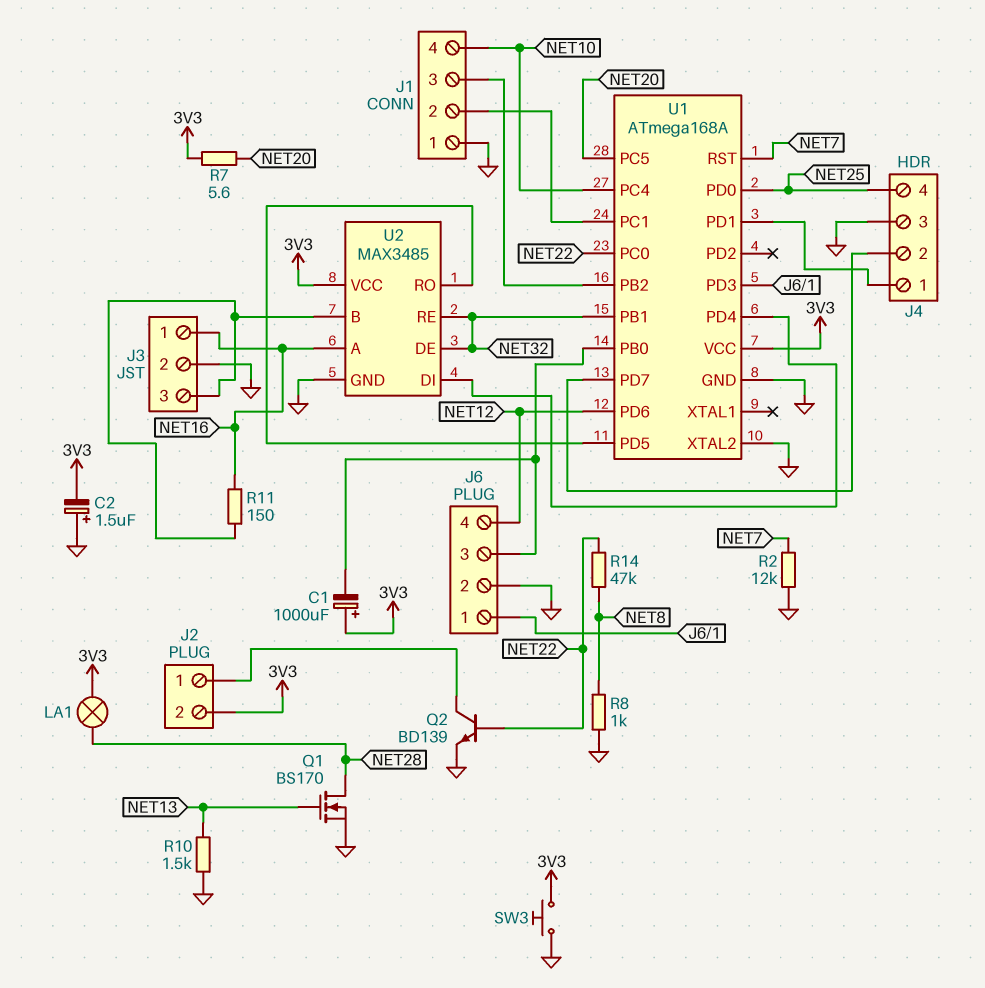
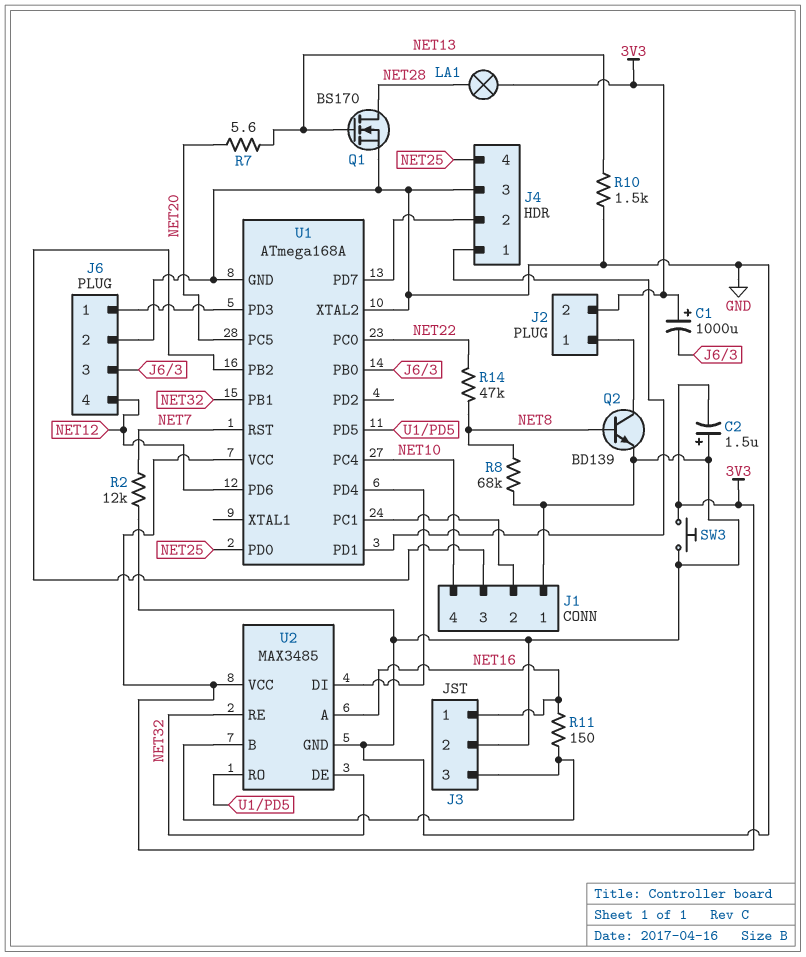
Q2: NPN BD139 (B NET22, C J2/1, E GND) -> NPN BD139 (B NET8, C J2/1, E GND)
R7: 5.6 (3V3, NET20) -> 5.6 (NET13, NET20)
R8: 1k (GND, NET8) -> 68k (GND, NET8)

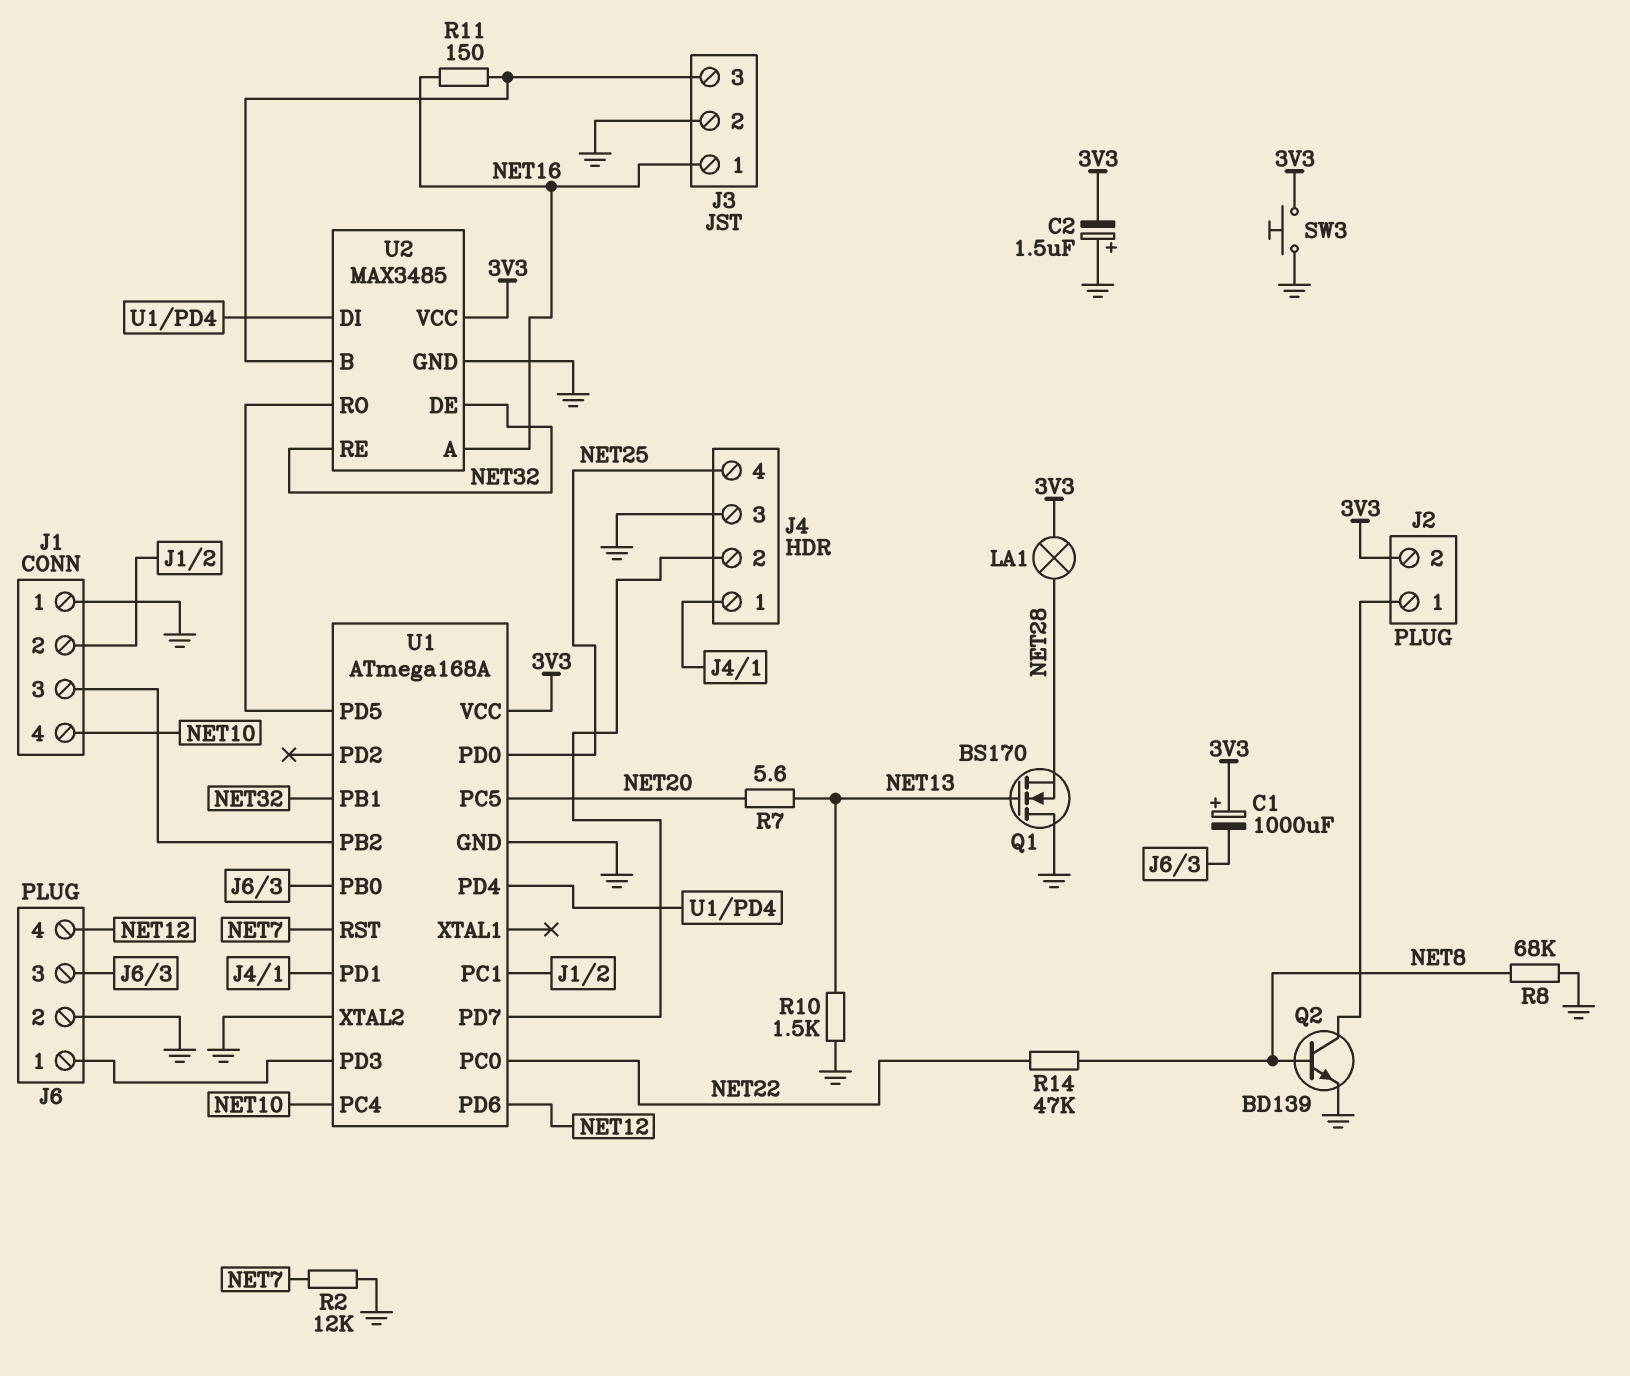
Q1: NMOS BS170 (G NET13, D NET28, S GND) -> NMOS BS170 (G NET13, D GND, S NET28)

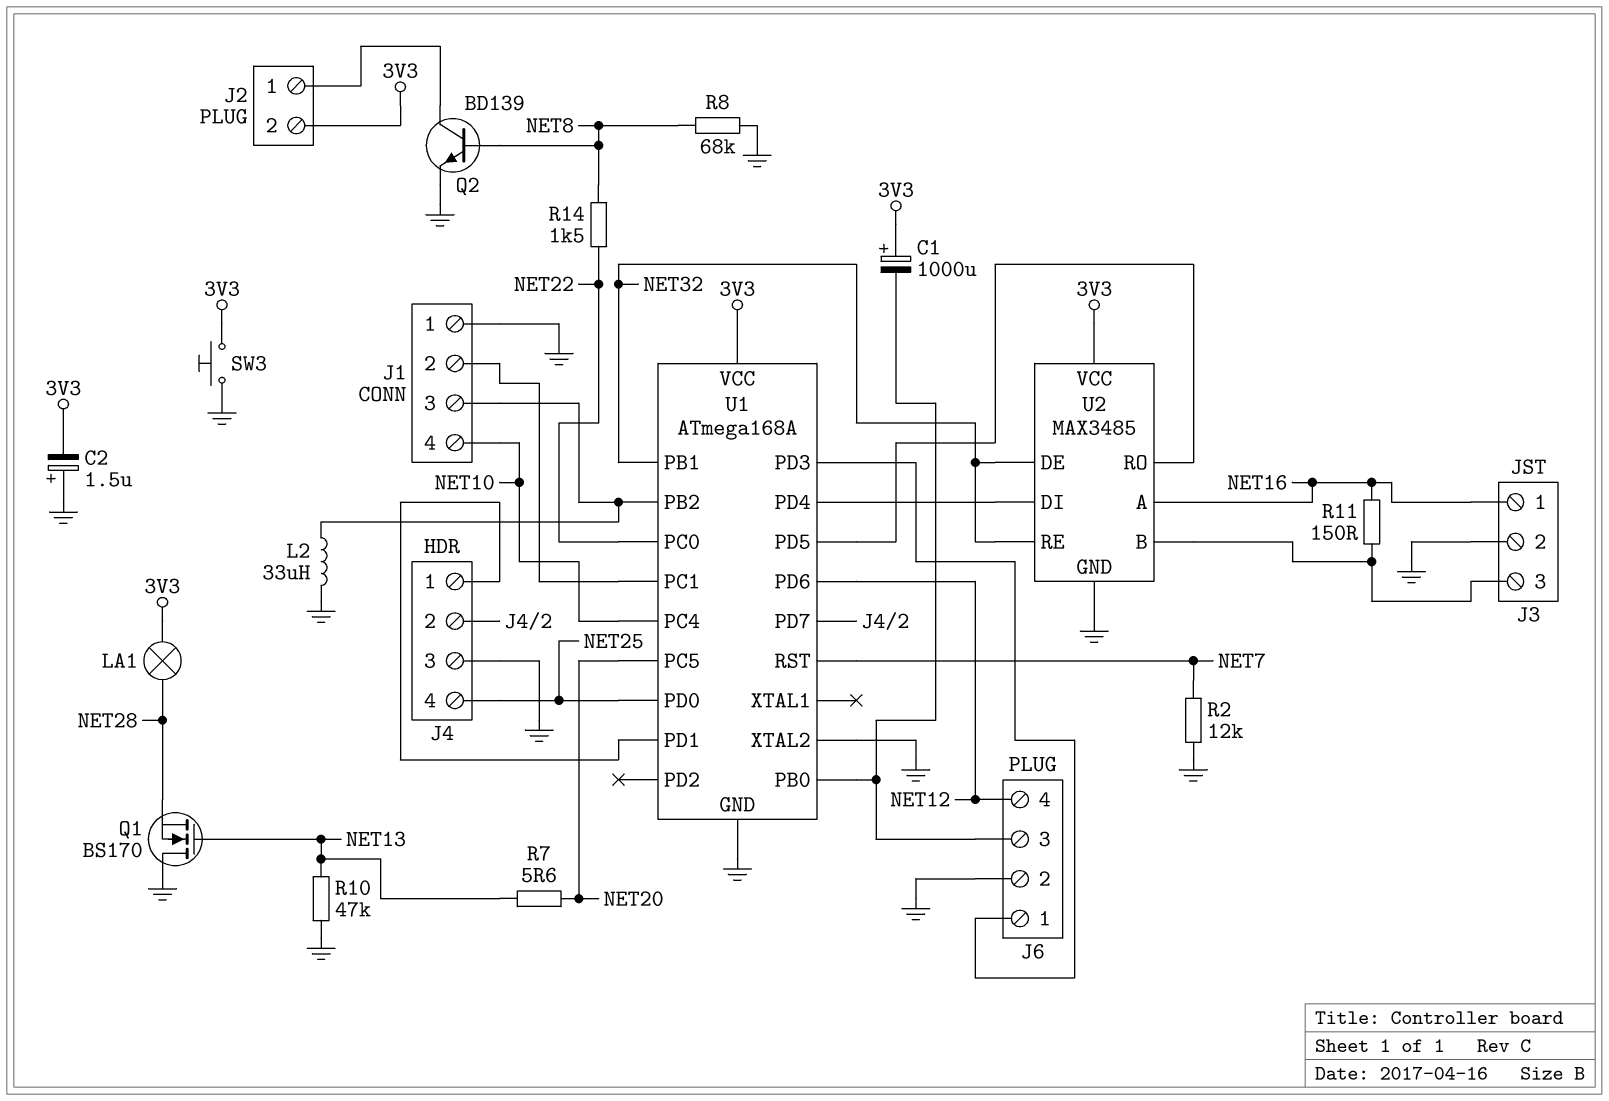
L2: none -> 33uH (GND, J1/3)
R10: 1.5k (GND, NET13) -> 47k (GND, NET13)
R14: 47k (NET8, NET22) -> 1.5k (NET8, NET22)

